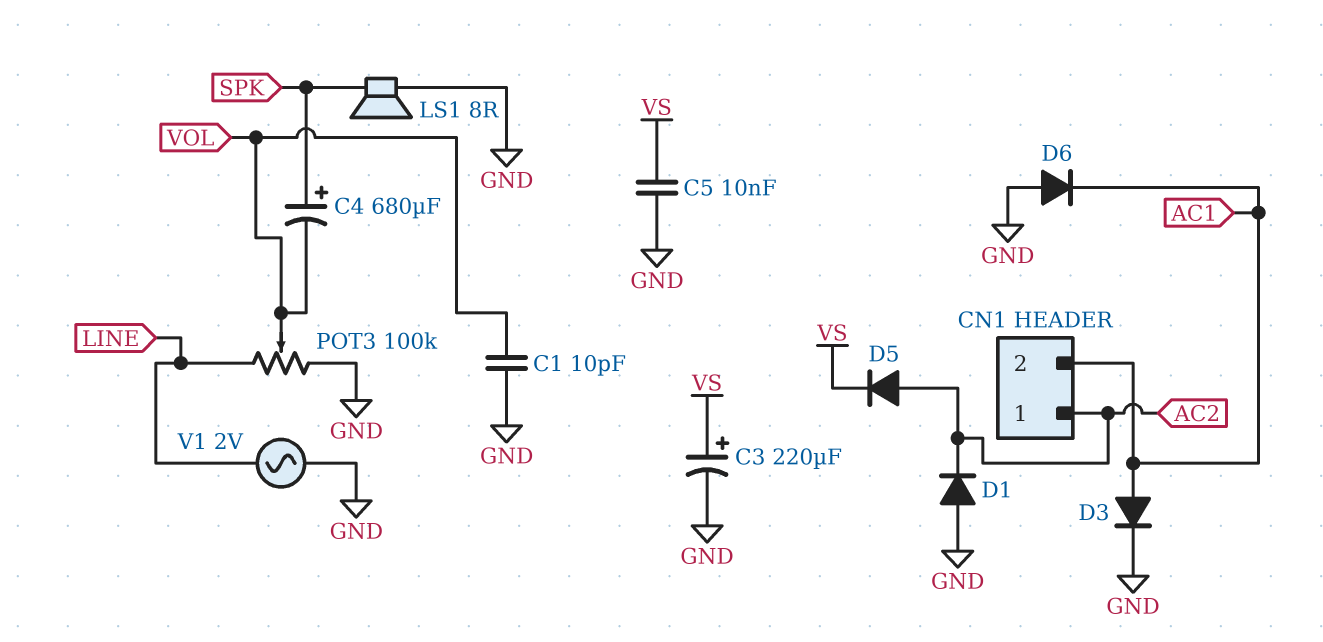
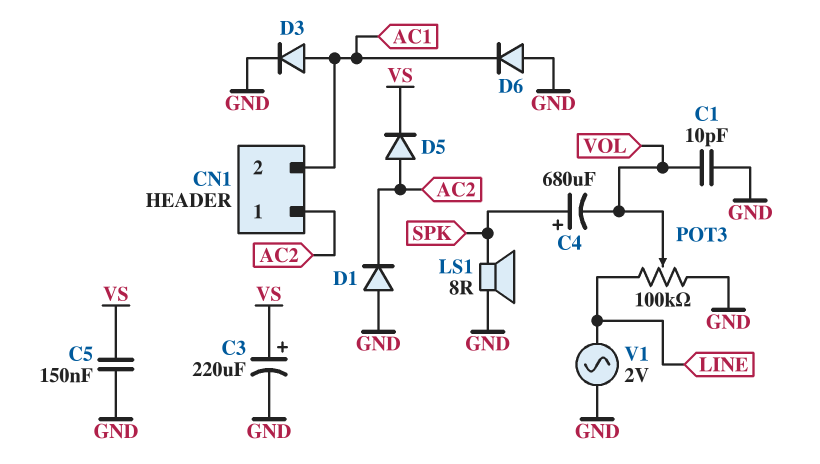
C5: 10nF (GND, VS) -> 150nF (GND, VS)

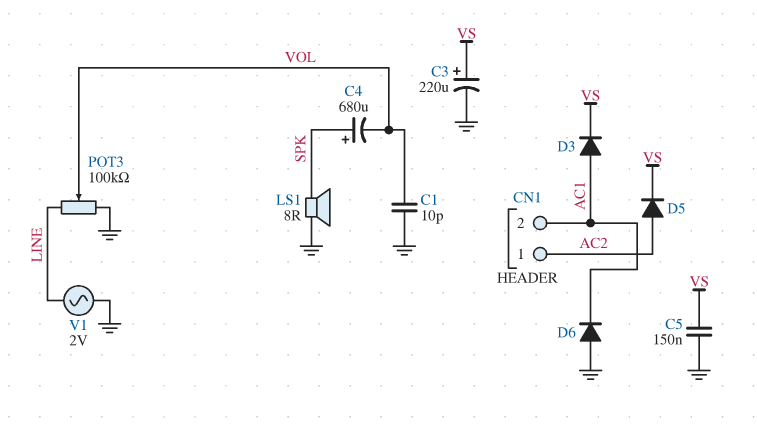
D1: diode (A GND, K AC2) -> none
D3: diode (A AC1, K GND) -> diode (A AC1, K VS)

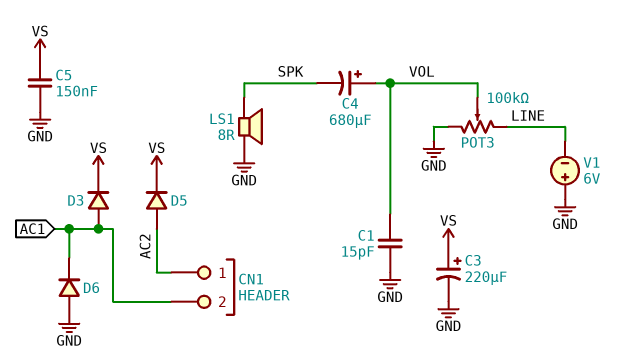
C1: 10pF (GND, VOL) -> 15pF (GND, VOL)
C4: 680uF (plus SPK, minus VOL) -> 680uF (plus VOL, minus SPK)
V1: AC 2V (GND, LINE) -> 6V (plus GND, minus LINE)

